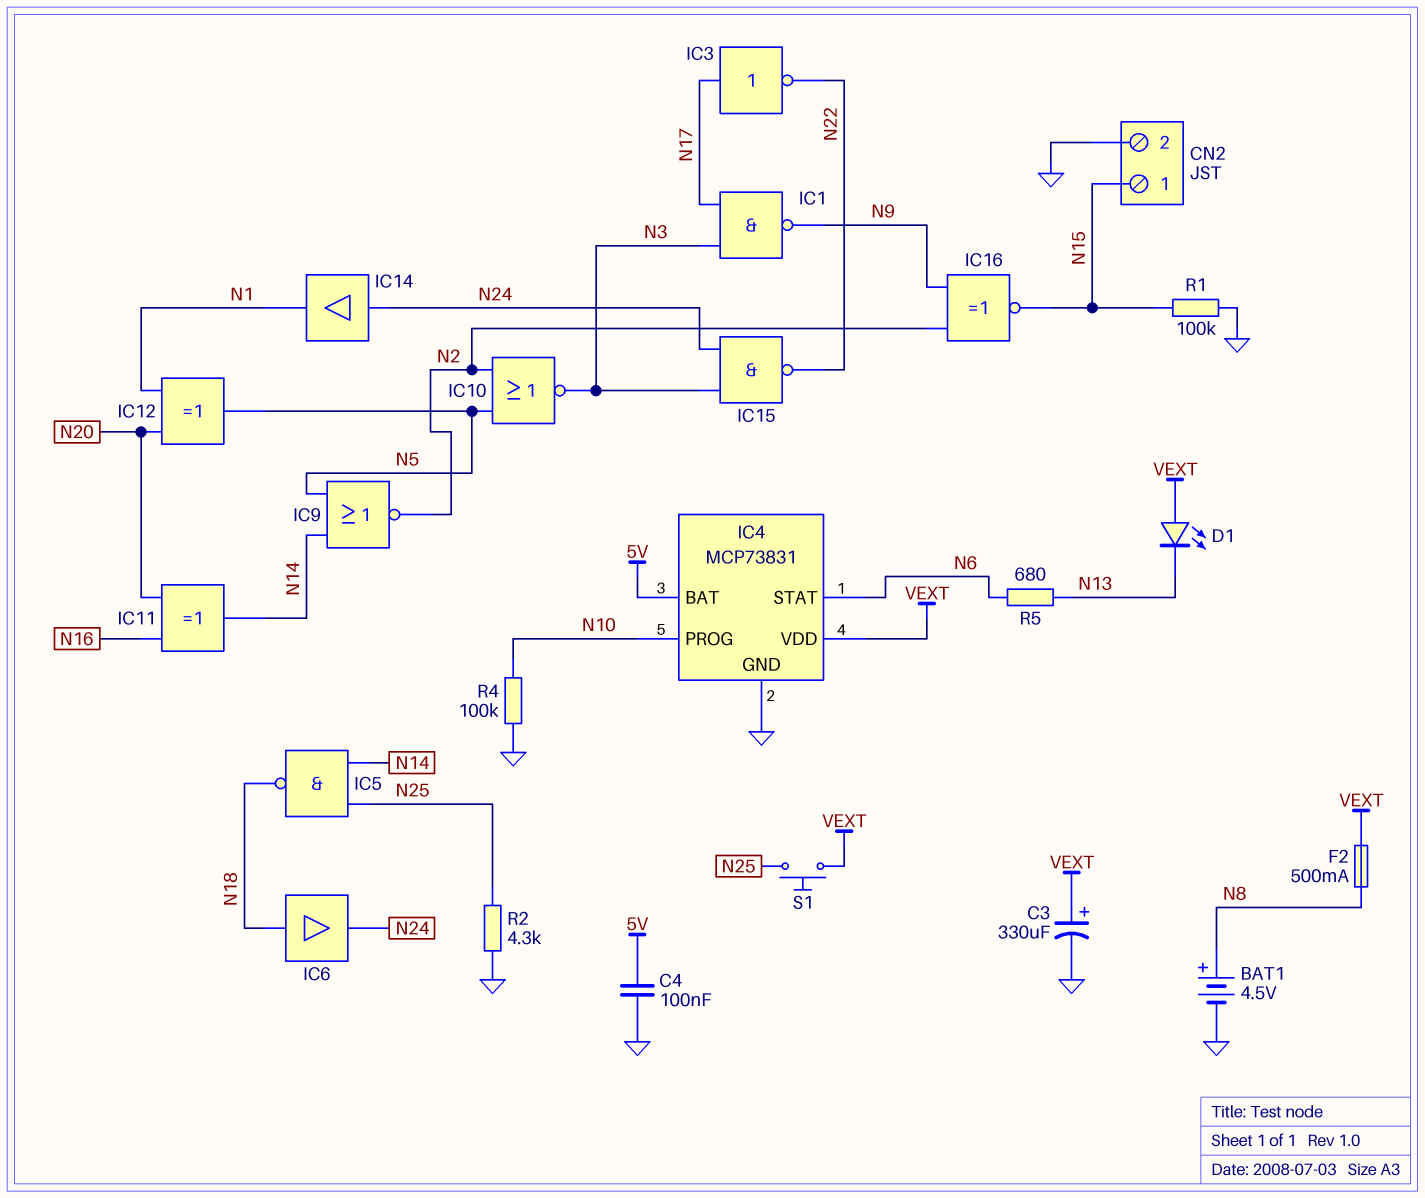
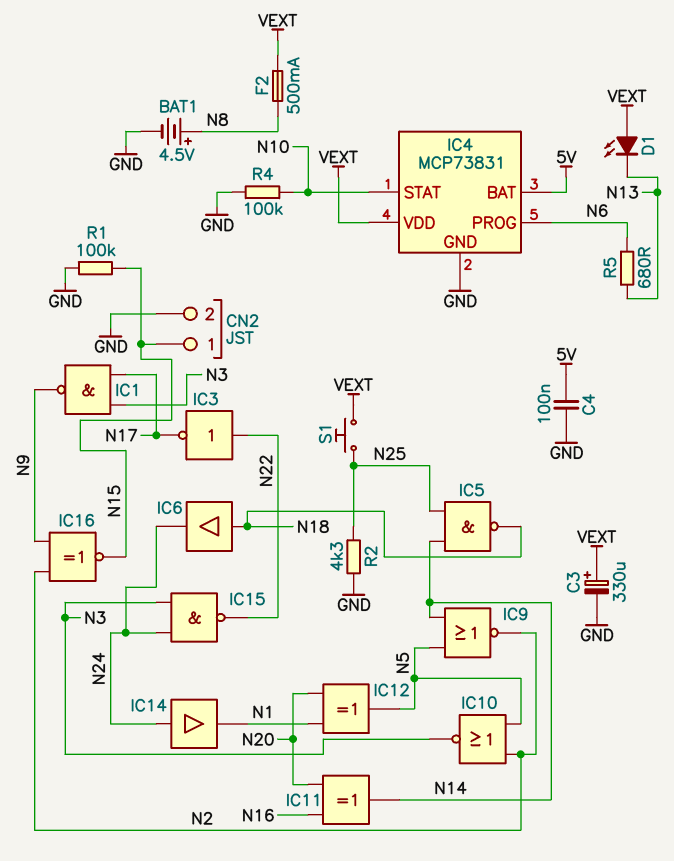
IC3: NOT (in N17, out N22) -> NOT (in N22, out N17)
IC4 pin PROG: N10 -> N6
IC4 pin STAT: N6 -> N10

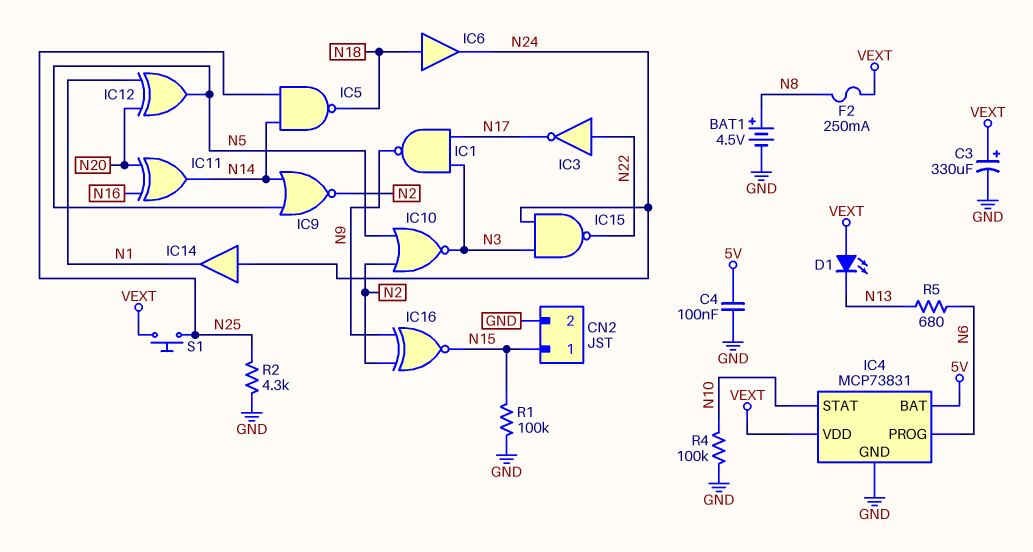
F2: 500mA (N8, VEXT) -> 250mA (N8, VEXT)

